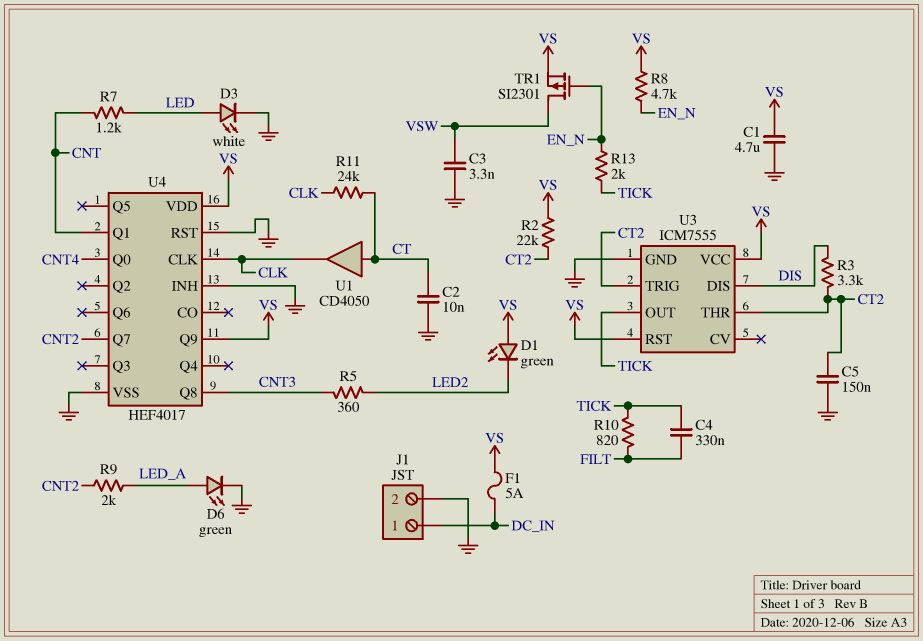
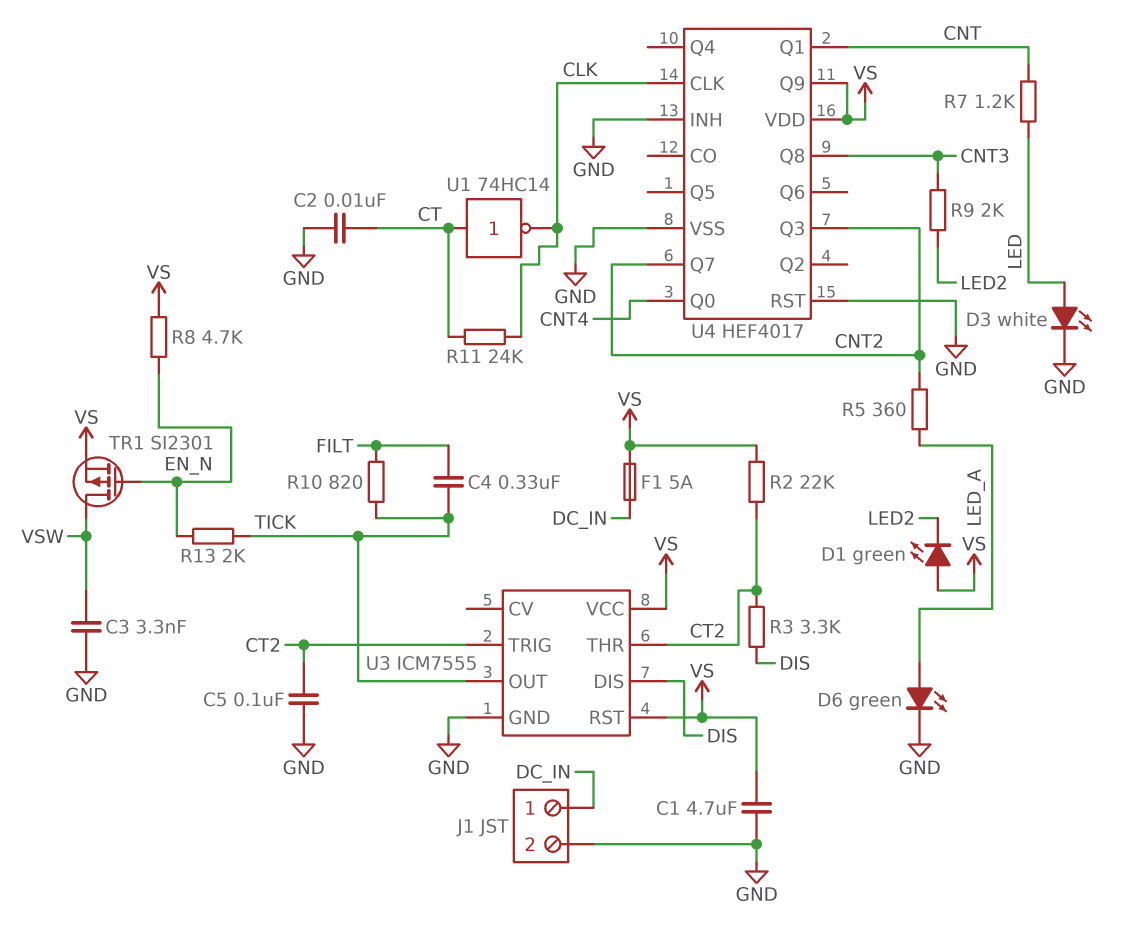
C5: 150nF (CT2, GND) -> 100nF (CT2, GND)
R5: 360 (CNT3, LED2) -> 360 (CNT2, LED_A)
R9: 2k (CNT2, LED_A) -> 2k (CNT3, LED2)
U1: buffer CD4050 (in CT, out CLK) -> NOT 74HC14 (in CT, out CLK)
U4 pin Q3: none -> CNT2

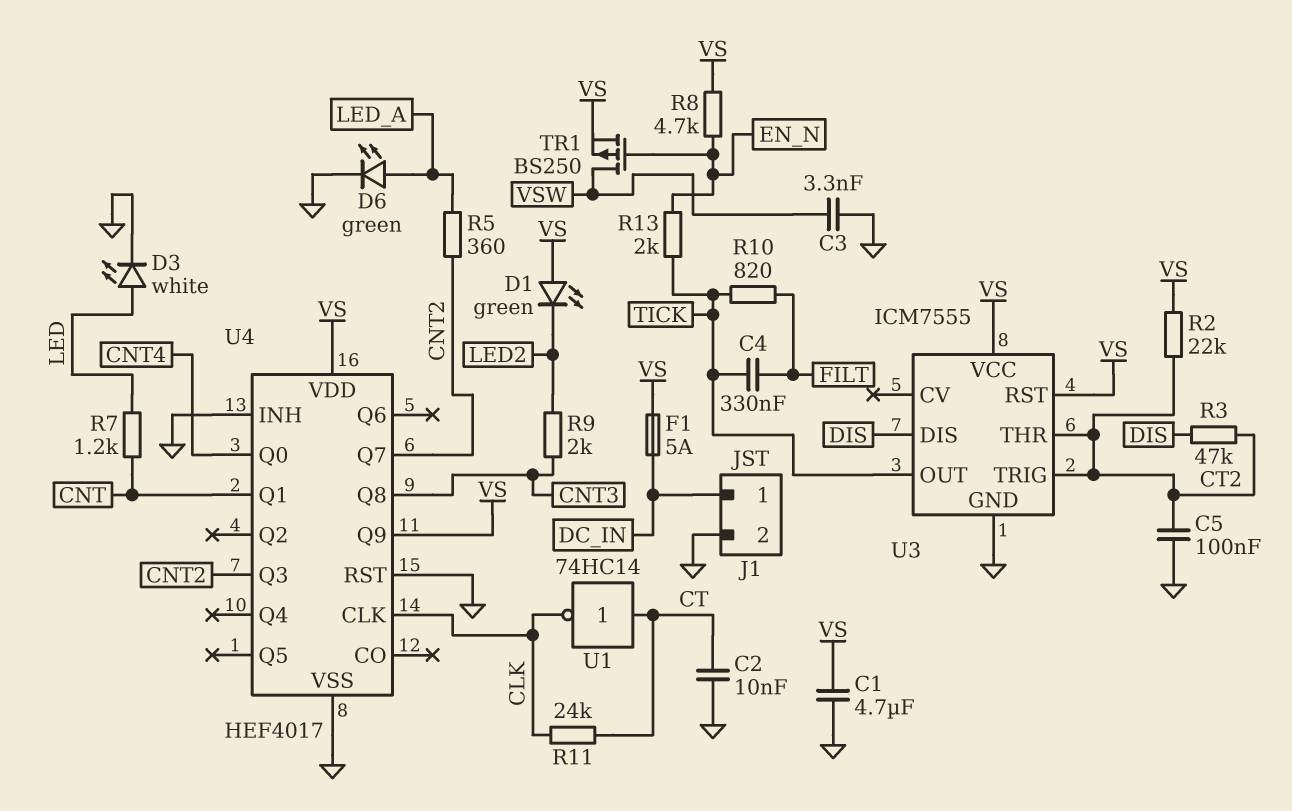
R3: 3.3k (CT2, DIS) -> 47k (CT2, DIS)
TR1: PMOS SI2301 (G EN_N, D VSW, S VS) -> PMOS BS250 (G EN_N, D VSW, S VS)

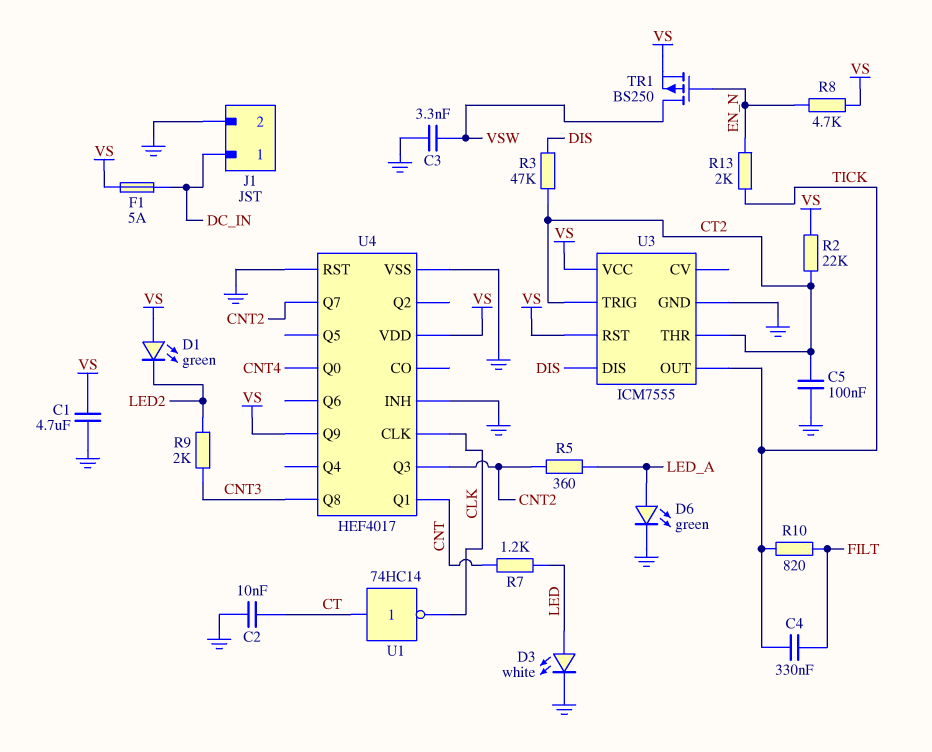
R11: 24k (CLK, CT) -> none

